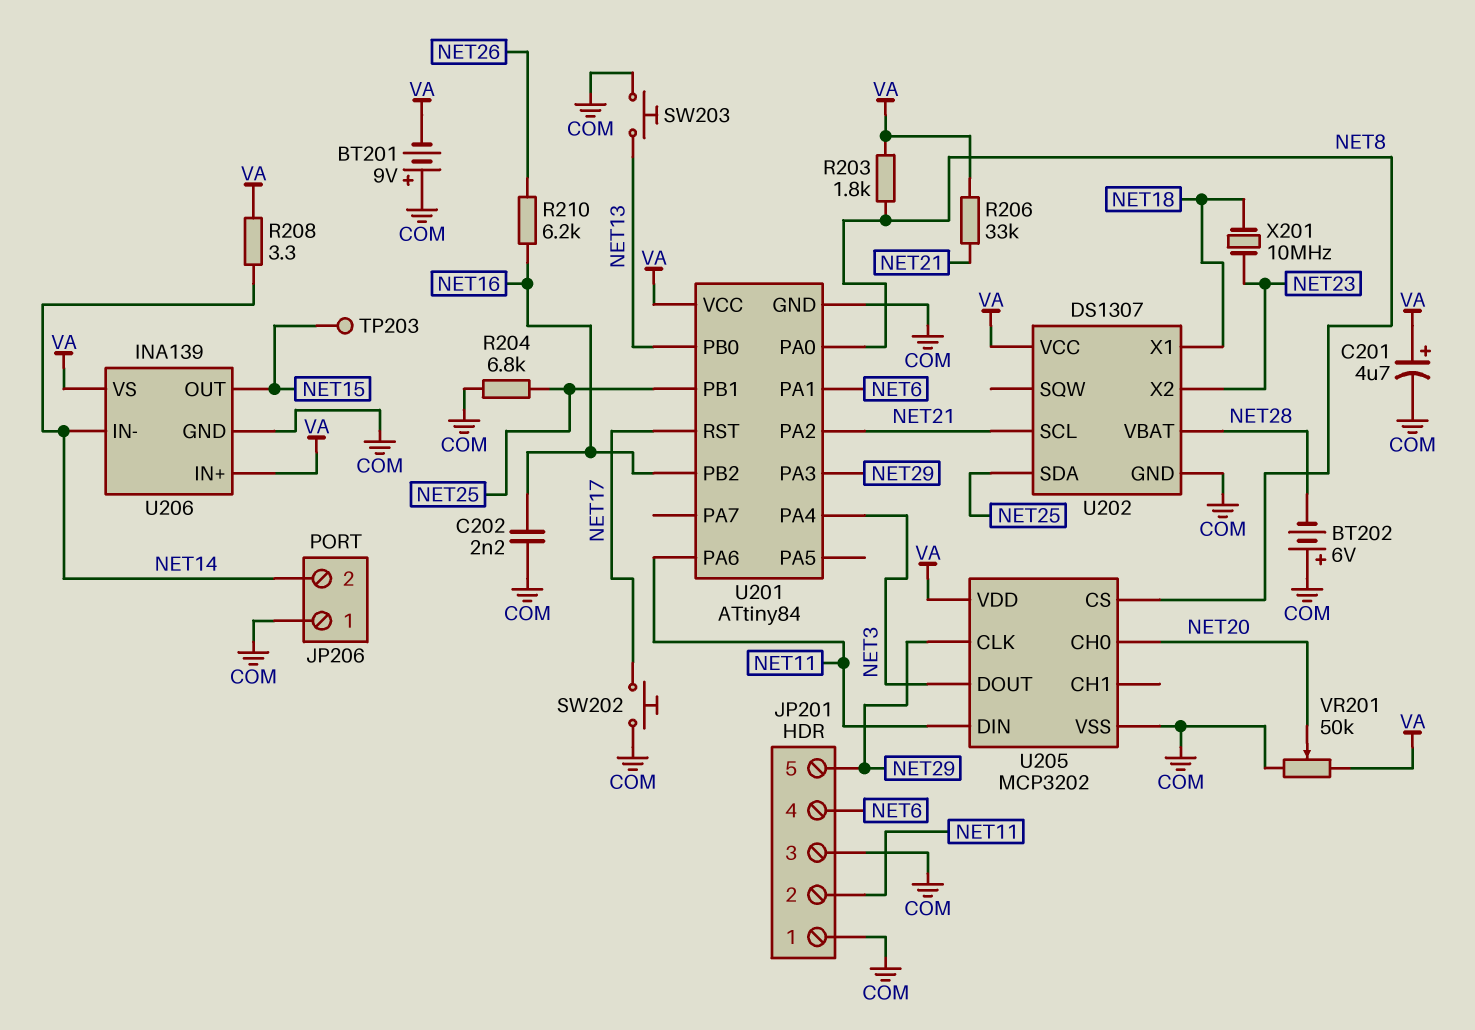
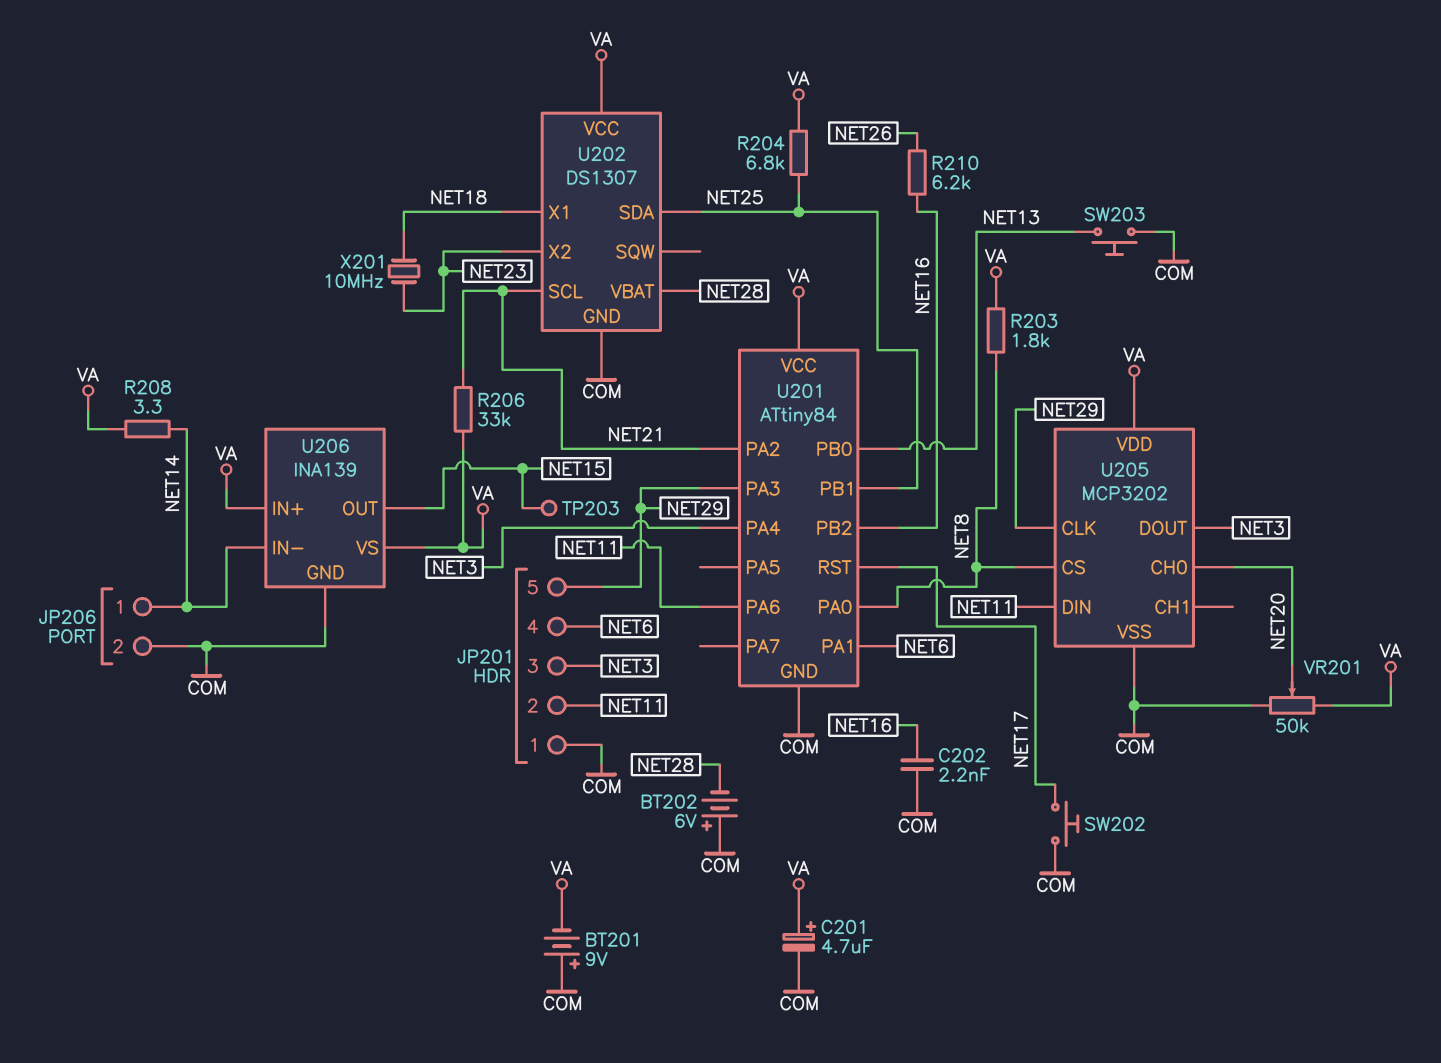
JP201 pin 3: COM -> NET3
JP206 pin 1: COM -> NET14
JP206 pin 2: NET14 -> COM
R204: 6.8k (COM, NET25) -> 6.8k (NET25, VA)

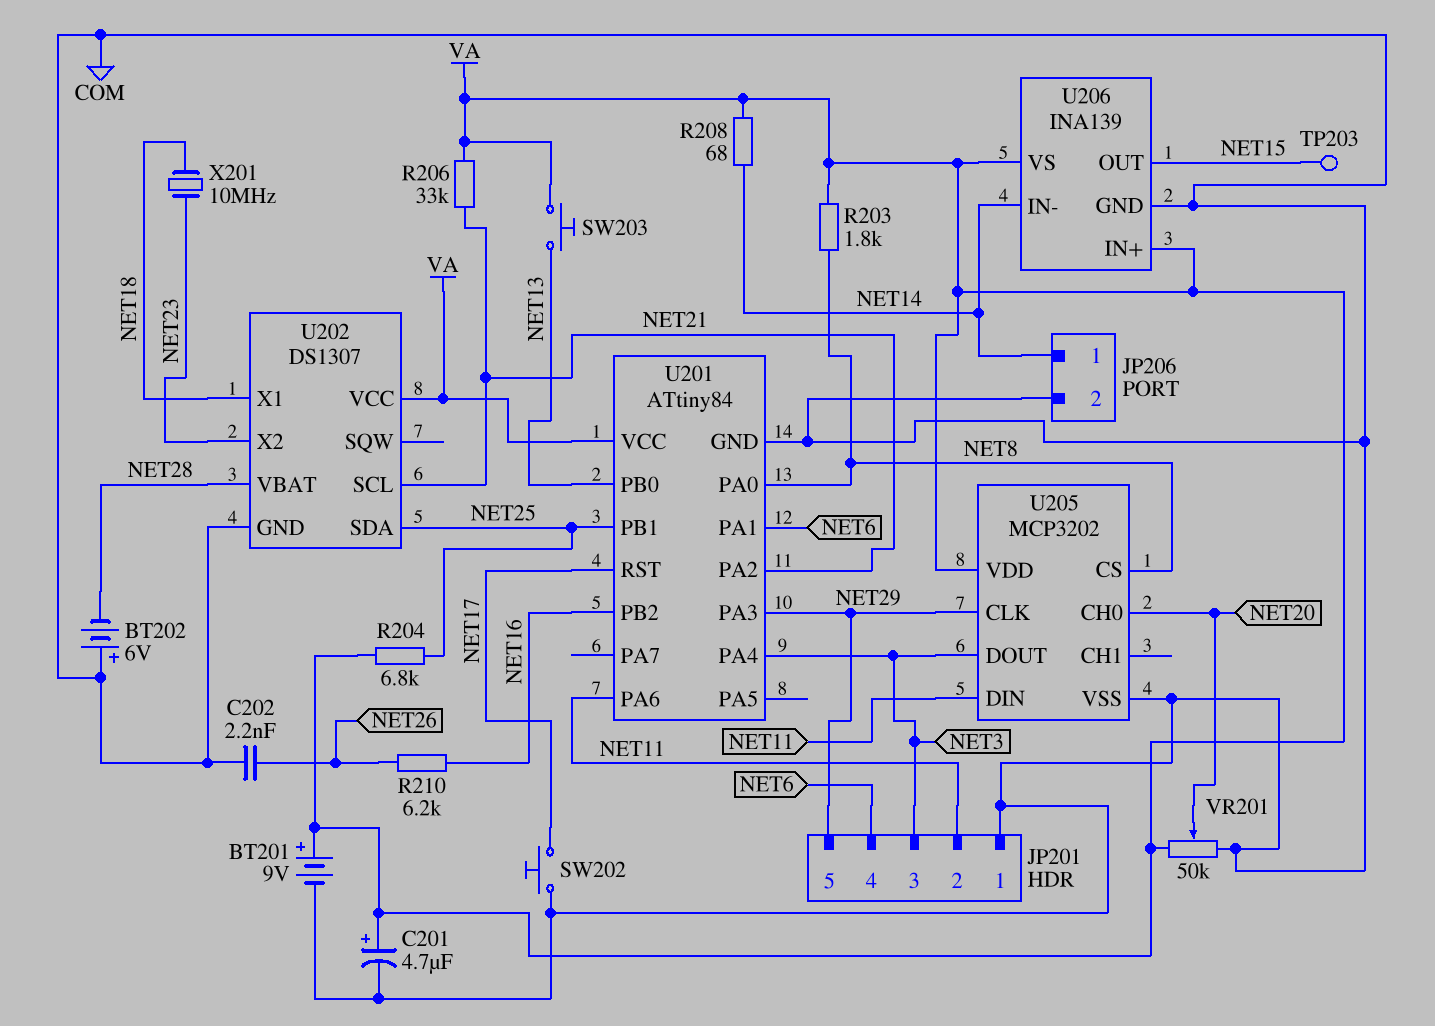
BT201: 9V (plus COM, minus VA) -> 9V (plus VA, minus COM)
C202: 2.2nF (COM, NET16) -> 2.2nF (COM, NET26)
R208: 3.3 (NET14, VA) -> 68 (NET14, VA)
SW203: button (COM, NET13) -> button (NET13, VA)

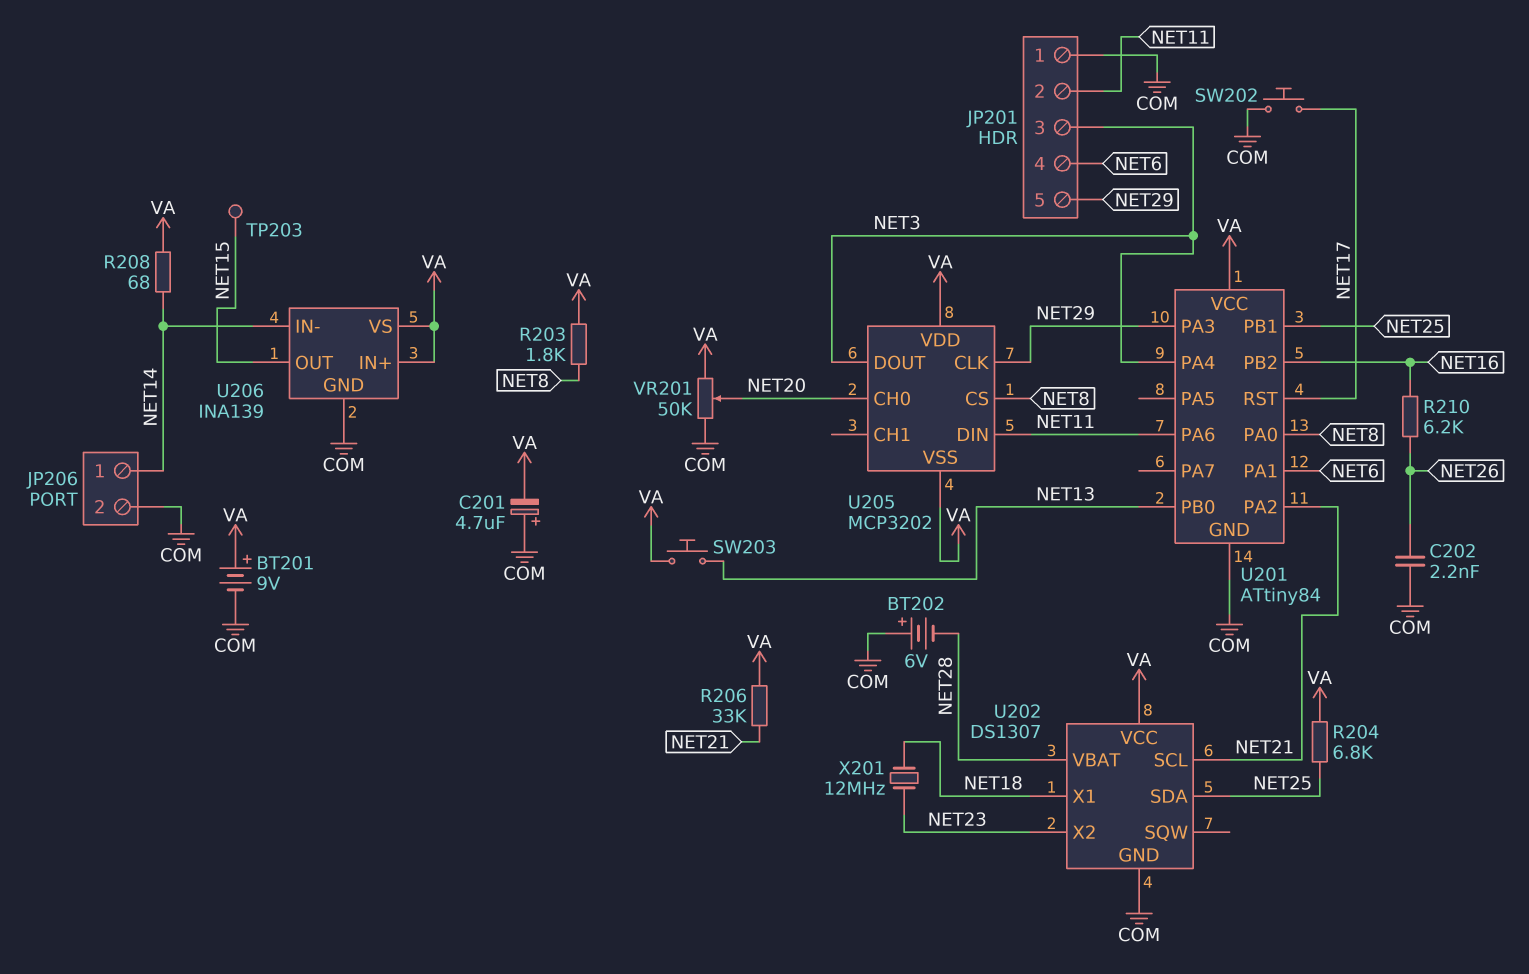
C201: 4.7uF (plus VA, minus COM) -> 4.7uF (plus COM, minus VA)
U205 pin VSS: COM -> VA
X201: 10MHz (NET18, NET23) -> 12MHz (NET18, NET23)

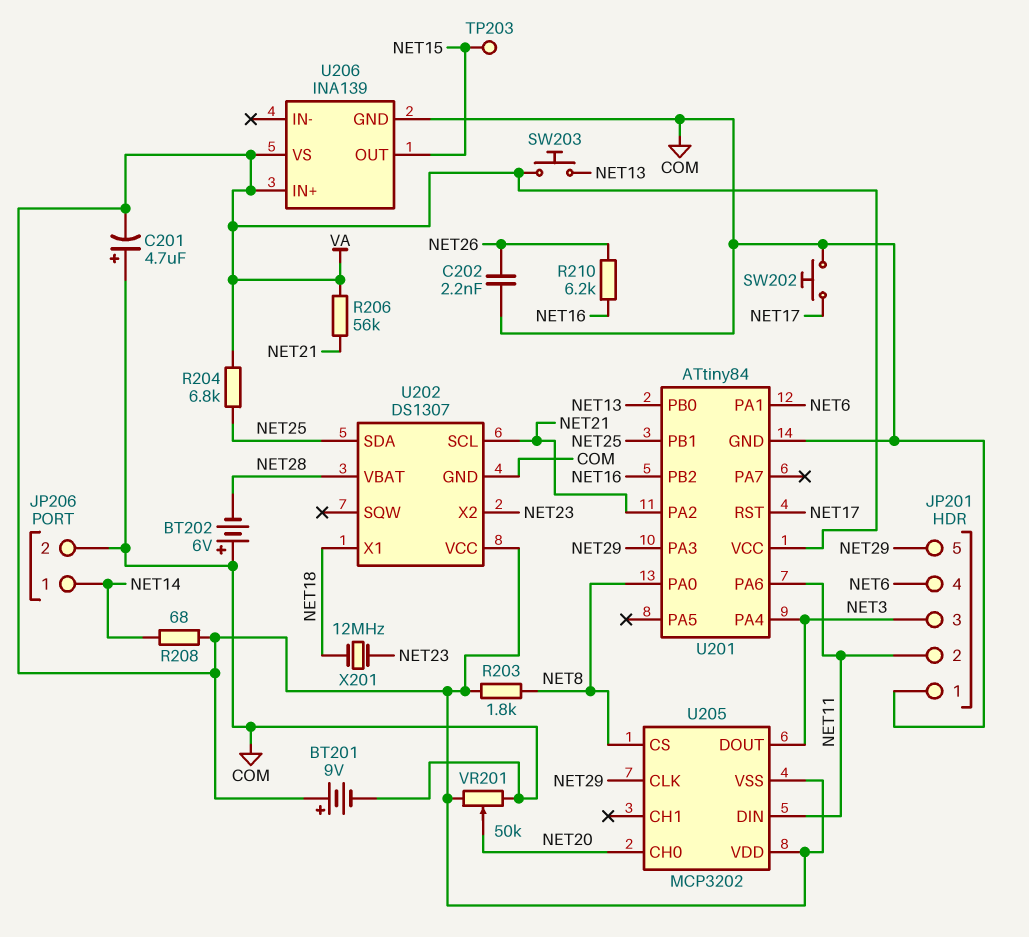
R206: 33k (NET21, VA) -> 56k (NET21, VA)
U206 pin IN-: NET14 -> none

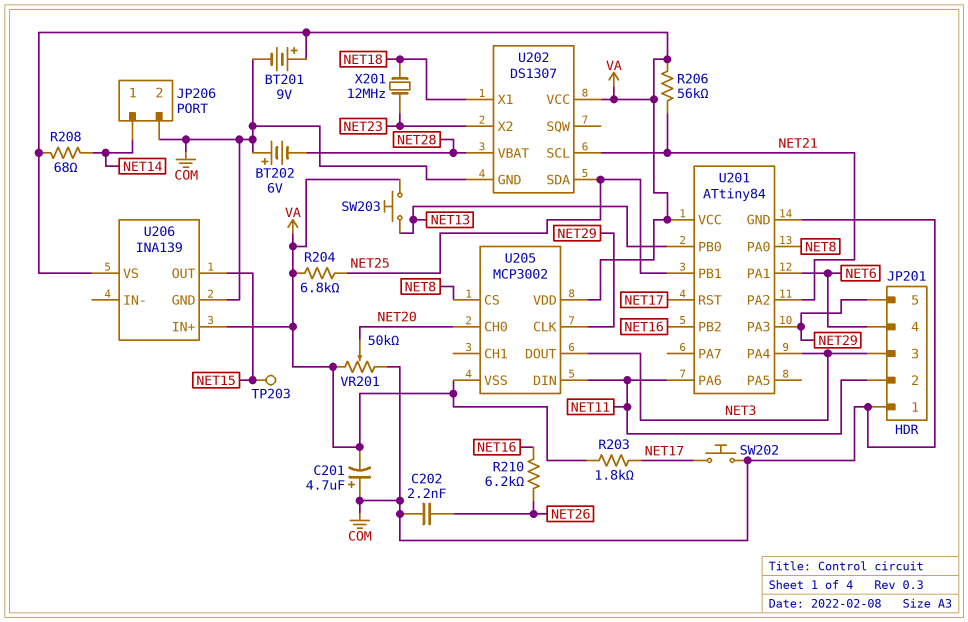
R203: 1.8k (NET8, VA) -> 1.8k (NET17, VA)
U205: MCP3202 -> MCP3002

